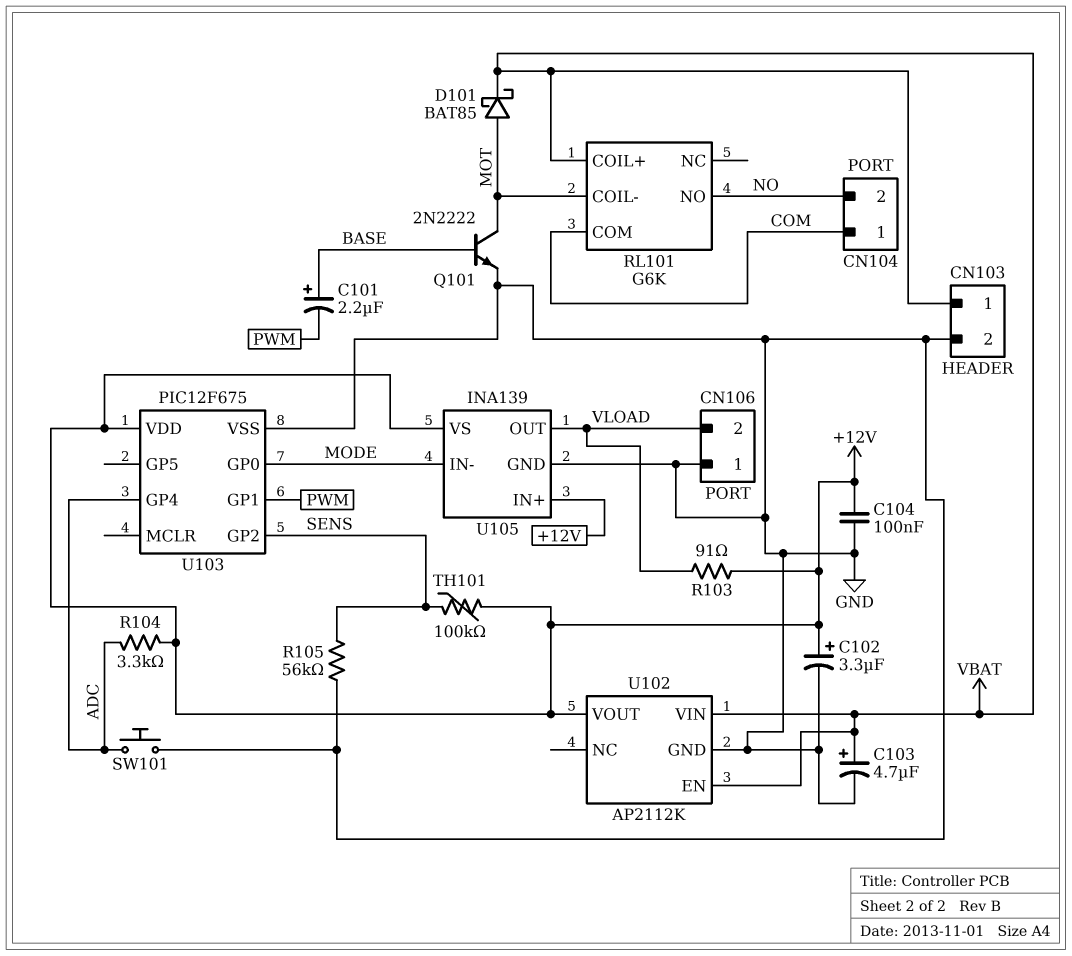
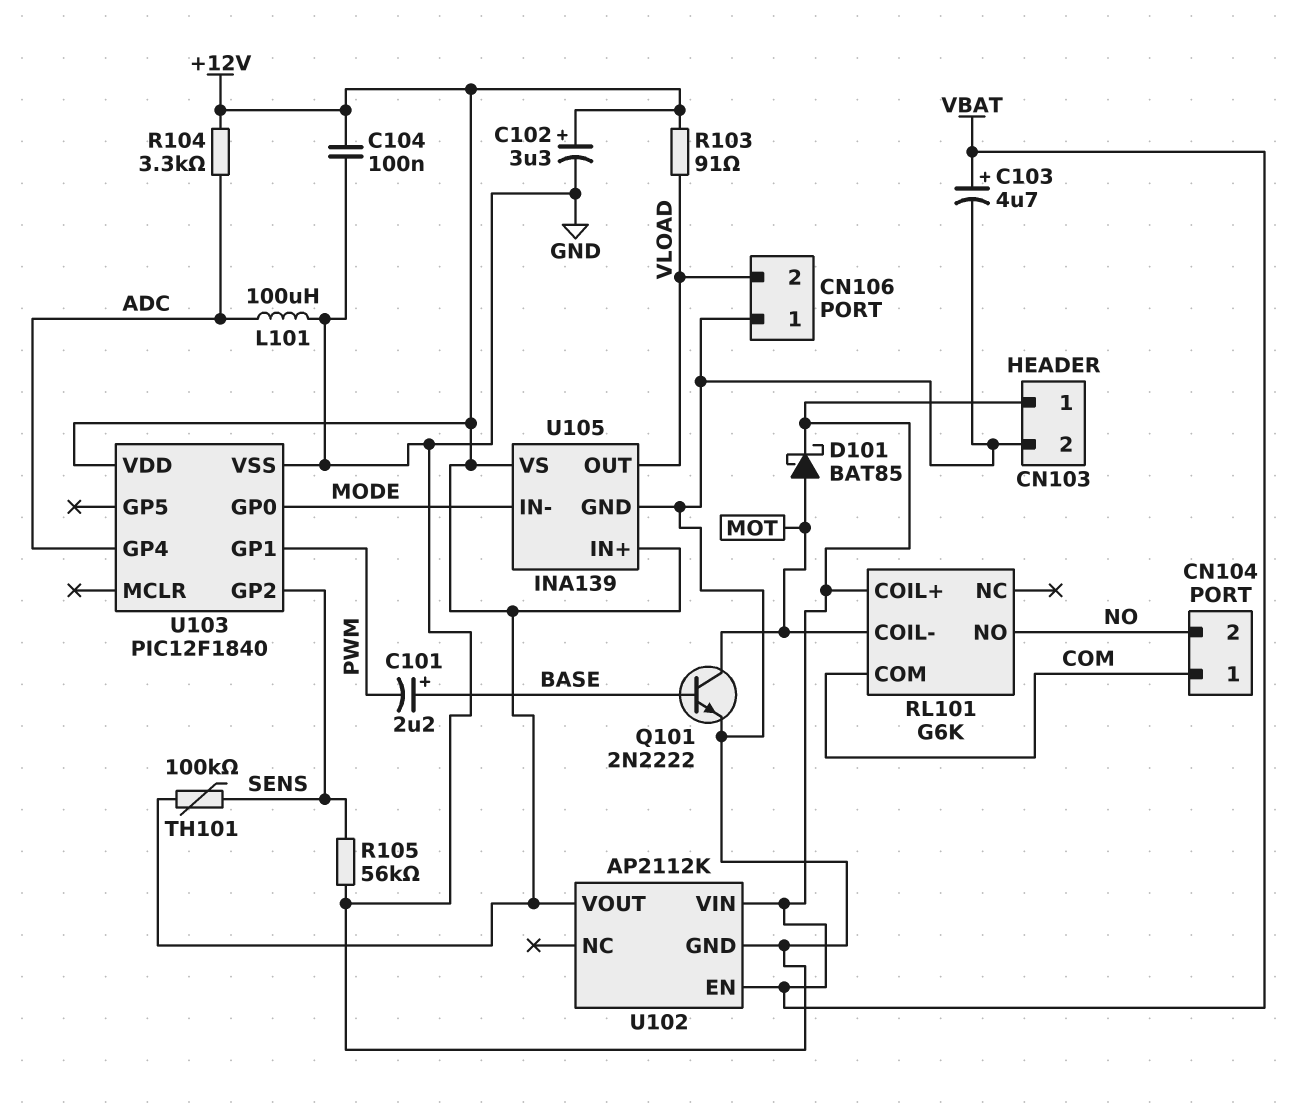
L101: none -> 100uH (ADC, GND)
SW101: button (ADC, GND) -> none
U103: PIC12F675 -> PIC12F1840

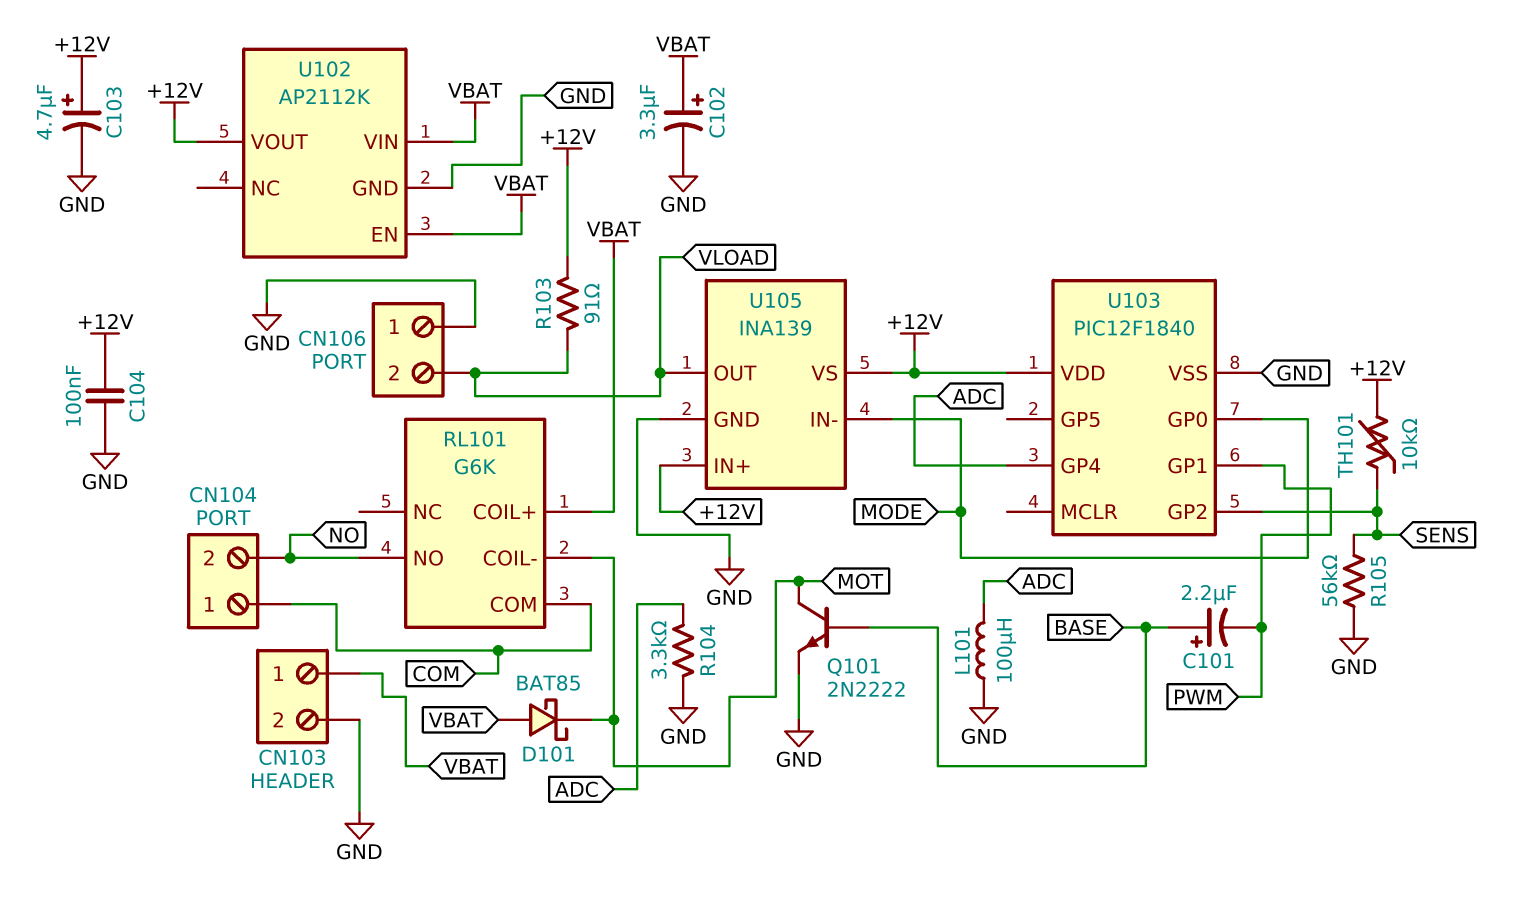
C102: 3.3uF (plus +12V, minus GND) -> 3.3uF (plus VBAT, minus GND)
C103: 4.7uF (plus VBAT, minus GND) -> 4.7uF (plus +12V, minus GND)
D101: schottky BAT85 (A MOT, K VBAT) -> schottky BAT85 (A VBAT, K MOT)
R104: 3.3k (+12V, ADC) -> 3.3k (ADC, GND)
TH101: 100k (+12V, SENS) -> 10k (+12V, SENS)

